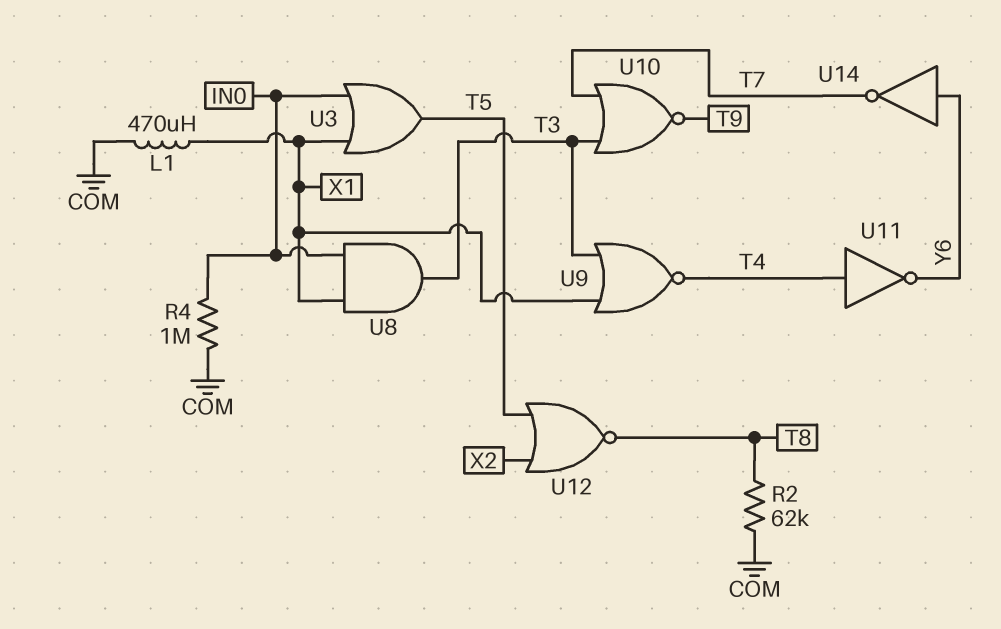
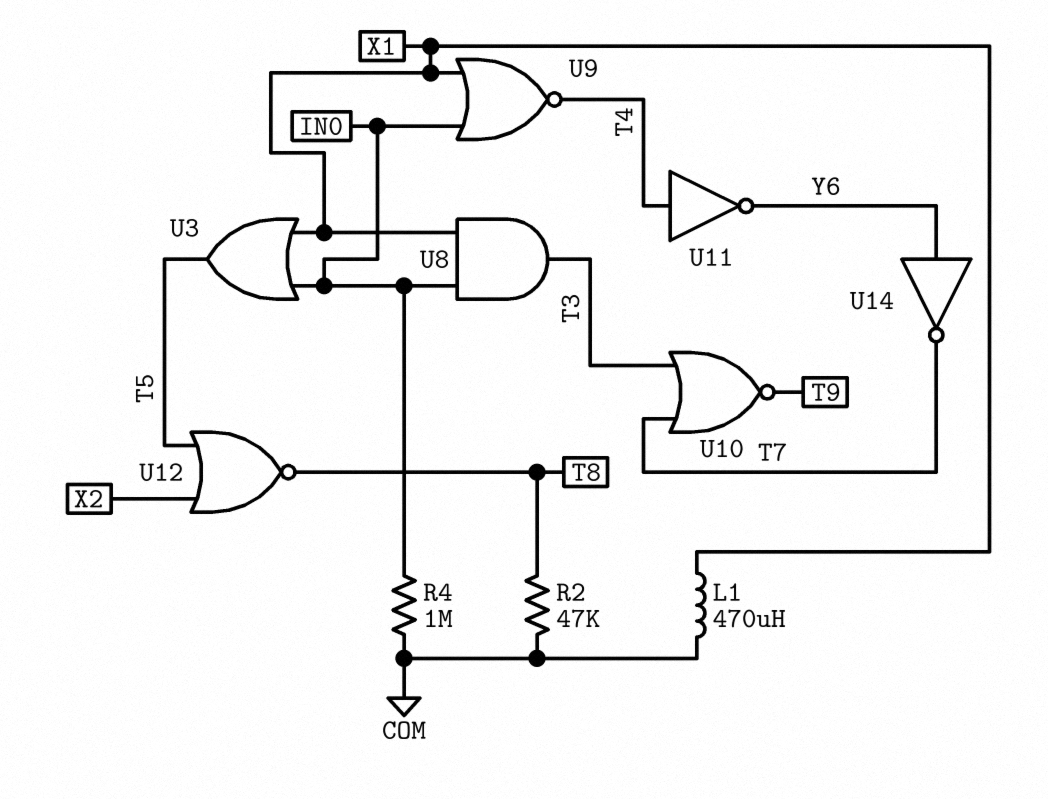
R2: 62k (COM, T8) -> 47k (COM, T8)
U9: NOR (in T3, in X1, out T4) -> NOR (in IN0, in X1, out T4)

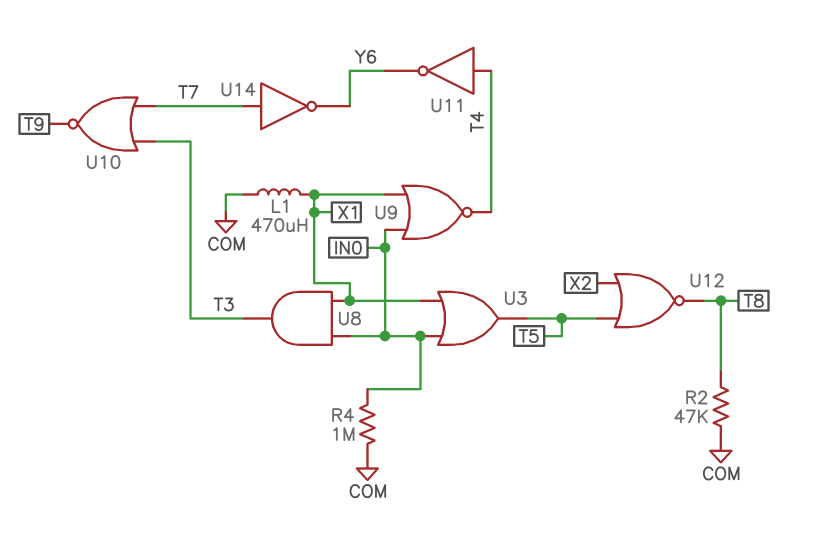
U14: NOT (in Y6, out T7) -> NOT (in T7, out Y6)

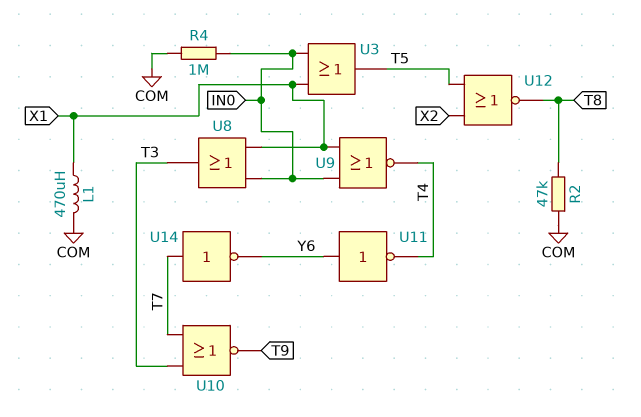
U8: AND (in IN0, in X1, out T3) -> OR (in IN0, in X1, out T3)
U11: NOT (in T4, out Y6) -> NOT (in Y6, out T4)

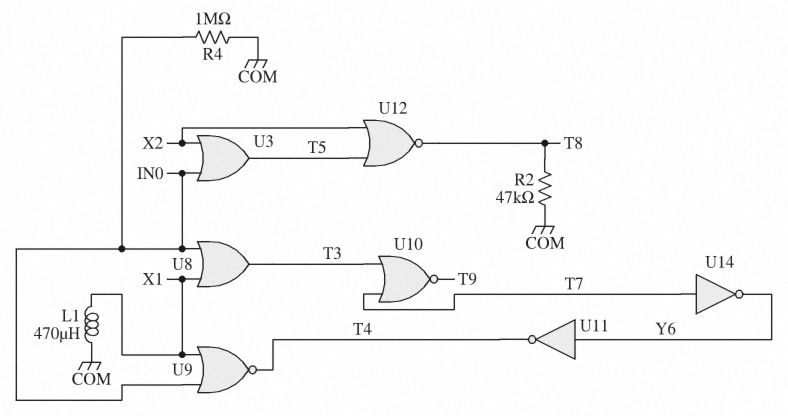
U3: OR (in IN0, in X1, out T5) -> OR (in IN0, in X2, out T5)

